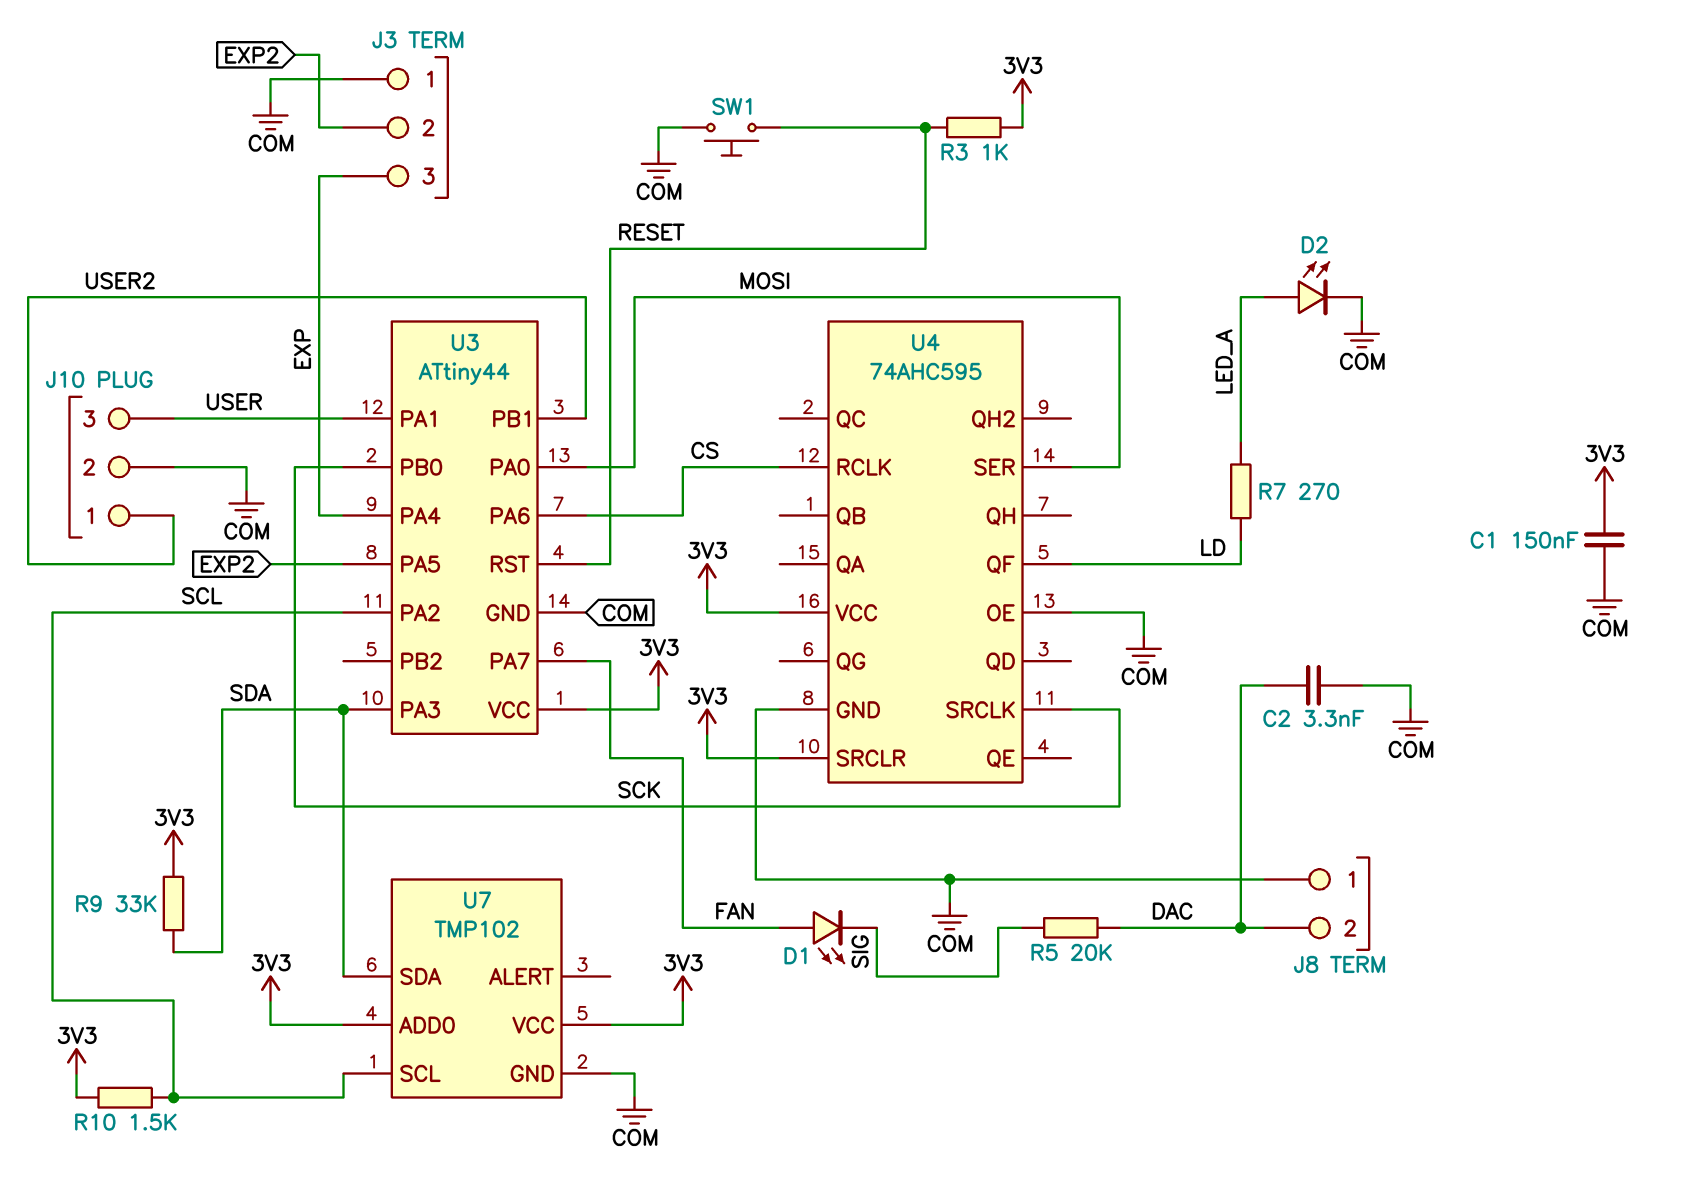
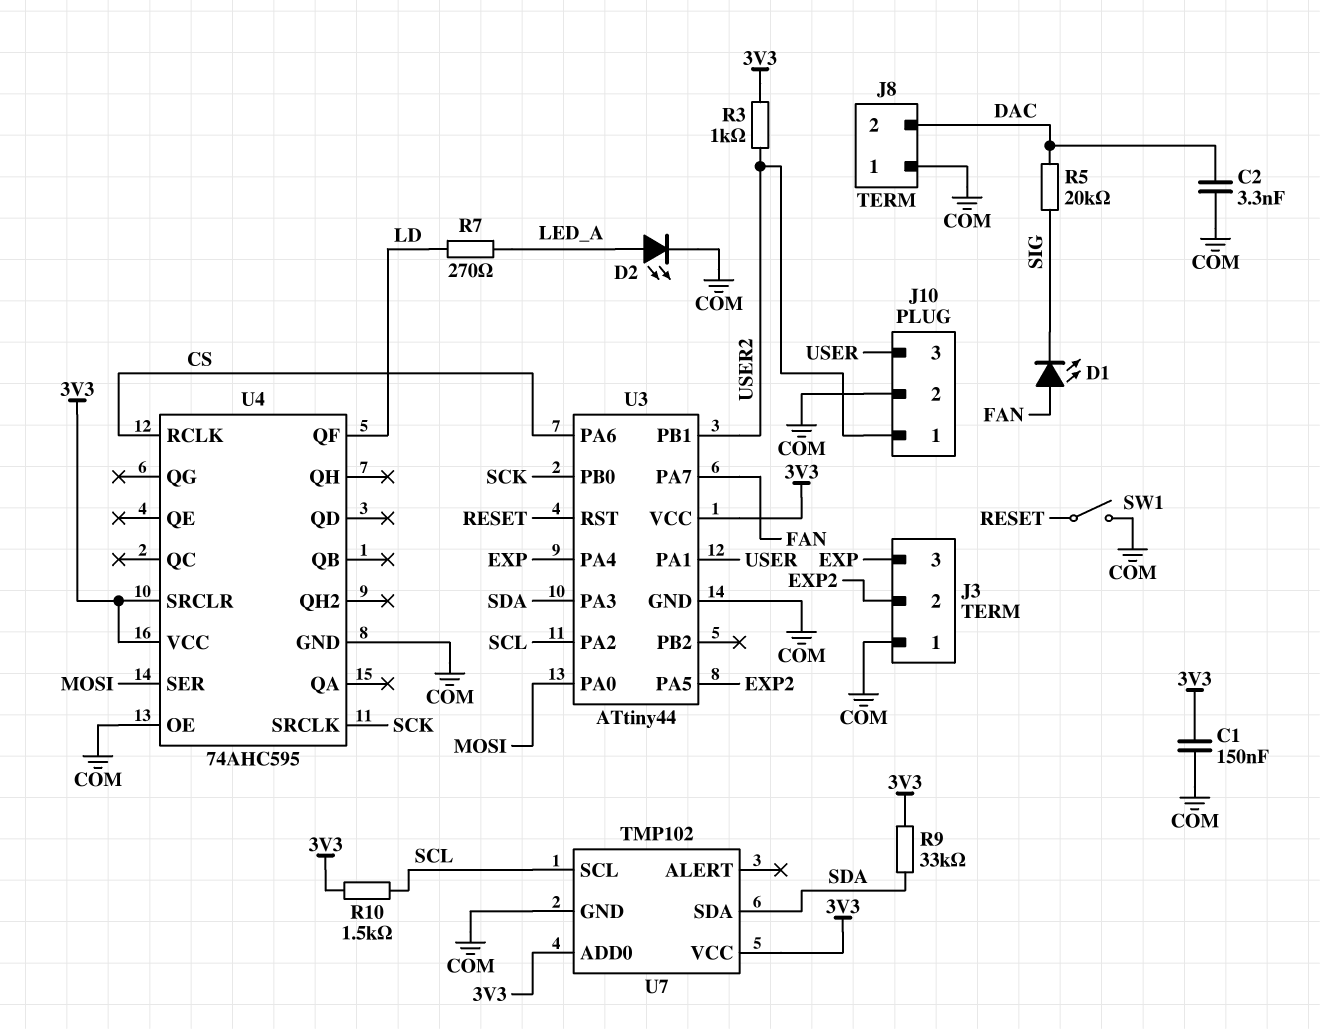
R3: 1k (3V3, RESET) -> 1k (3V3, USER2)
SW1: button (COM, RESET) -> switch (COM, RESET)

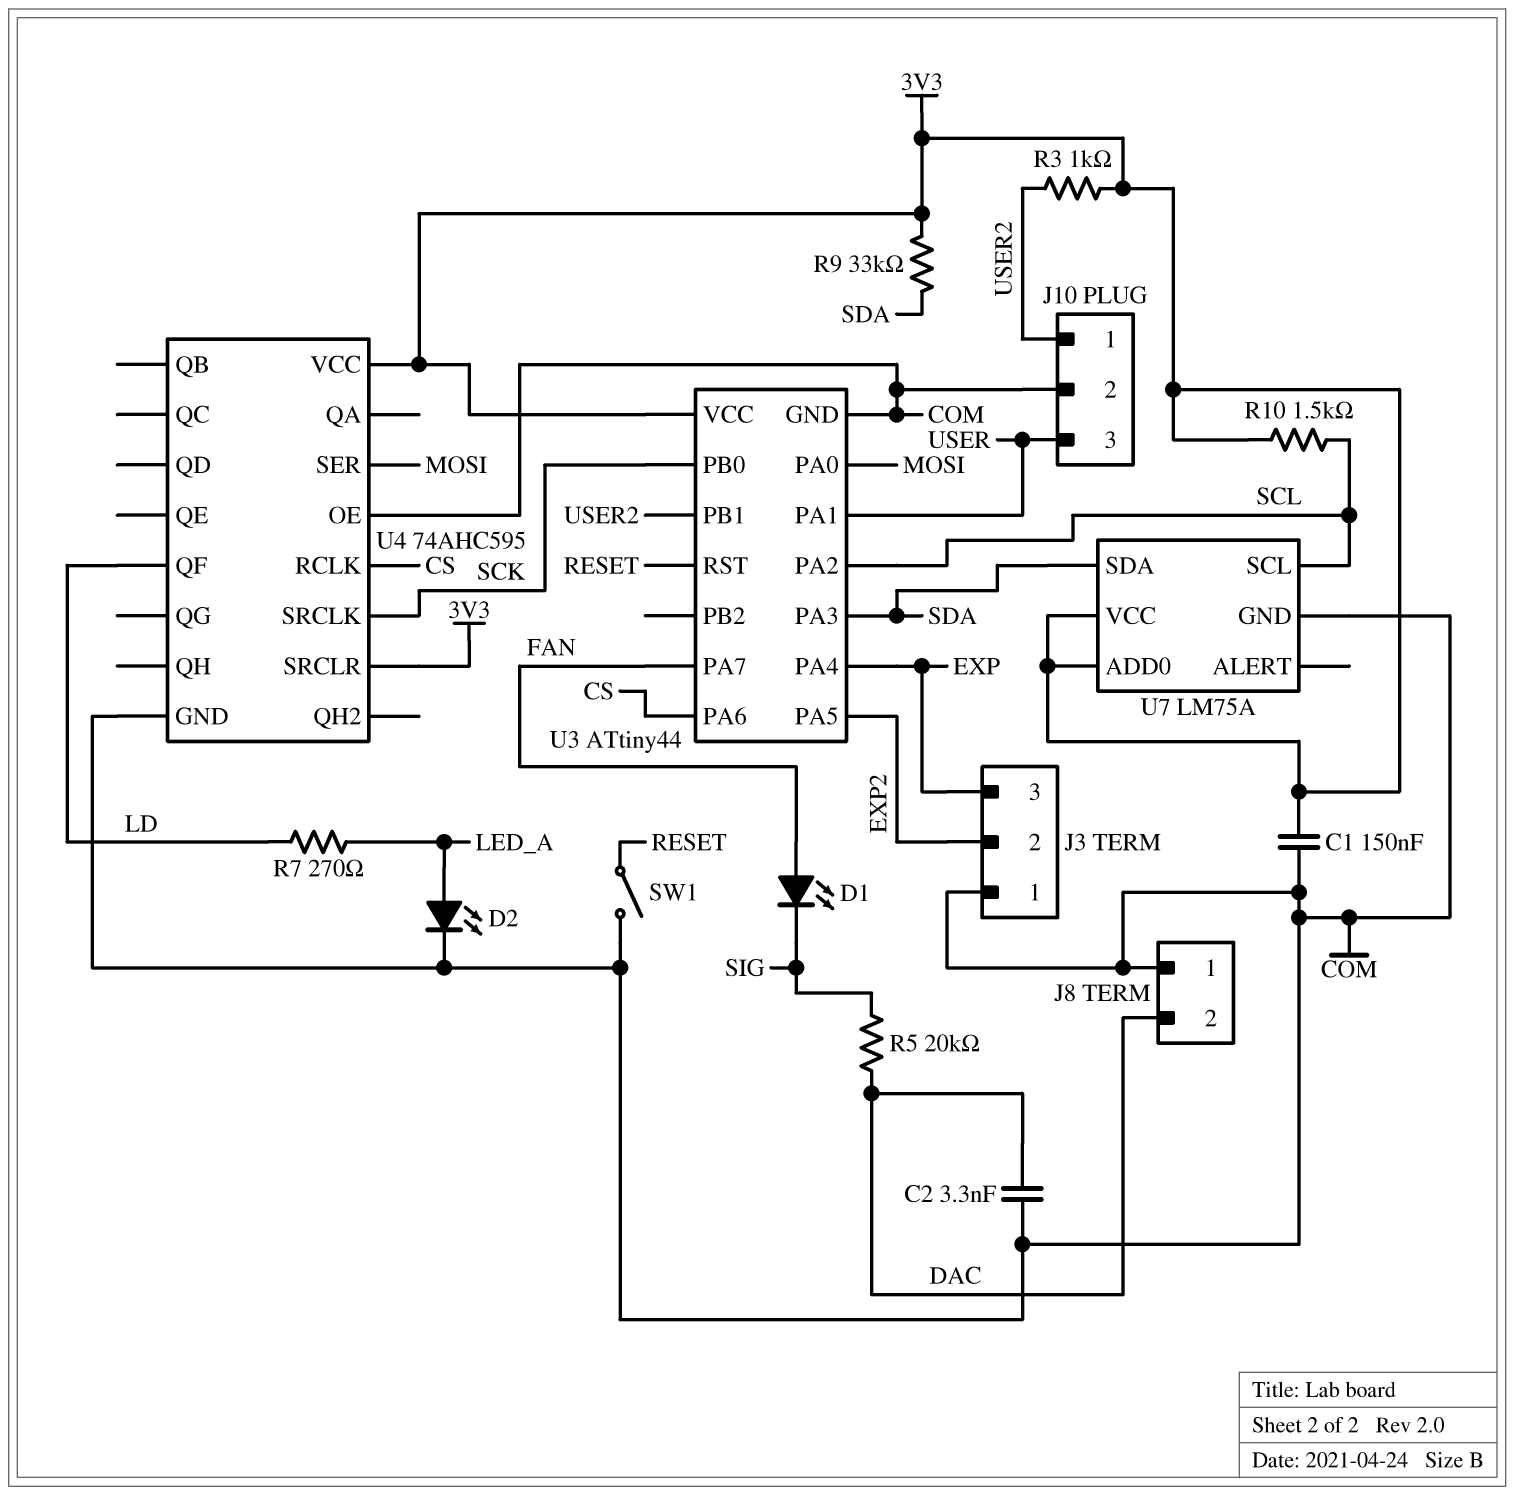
U7: TMP102 -> LM75A

